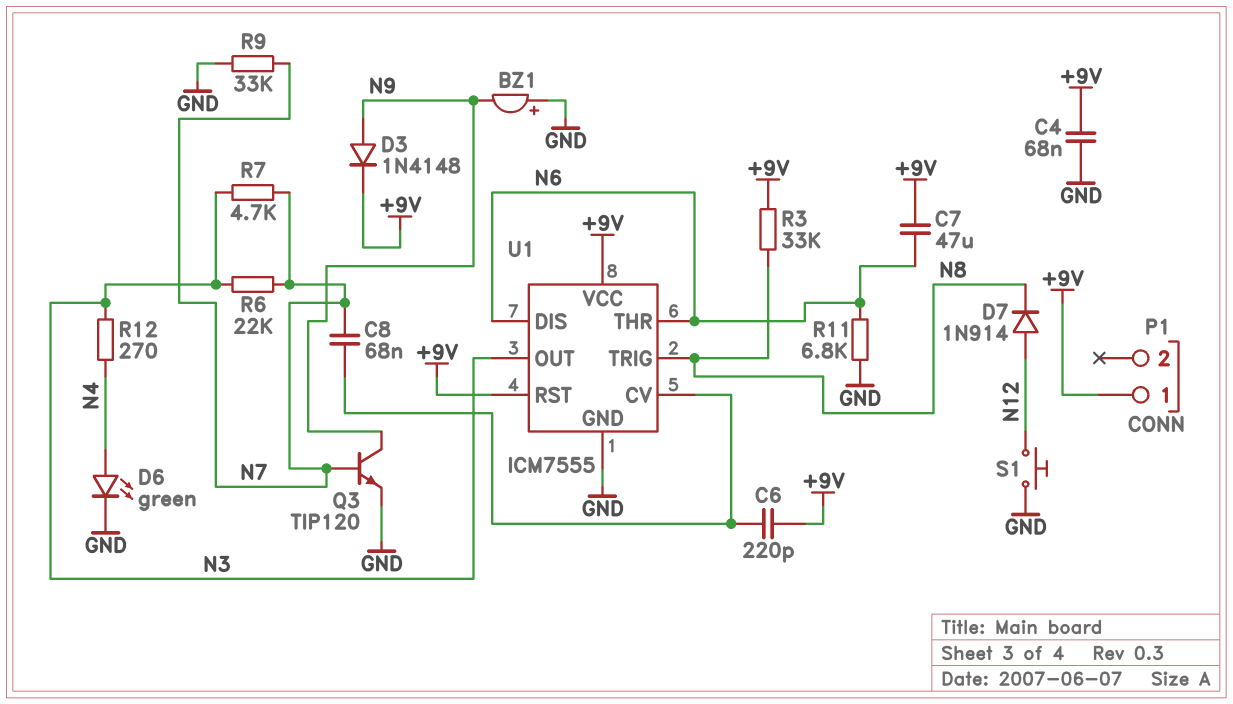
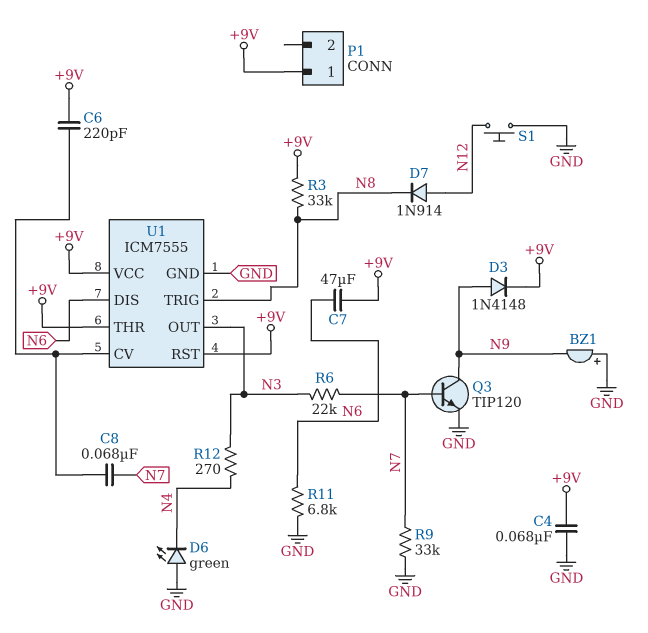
D6: LED green (A N4, K GND) -> LED green (A GND, K N4)
R7: 4.7k (N3, N7) -> none
U1 pin THR: N6 -> +9V

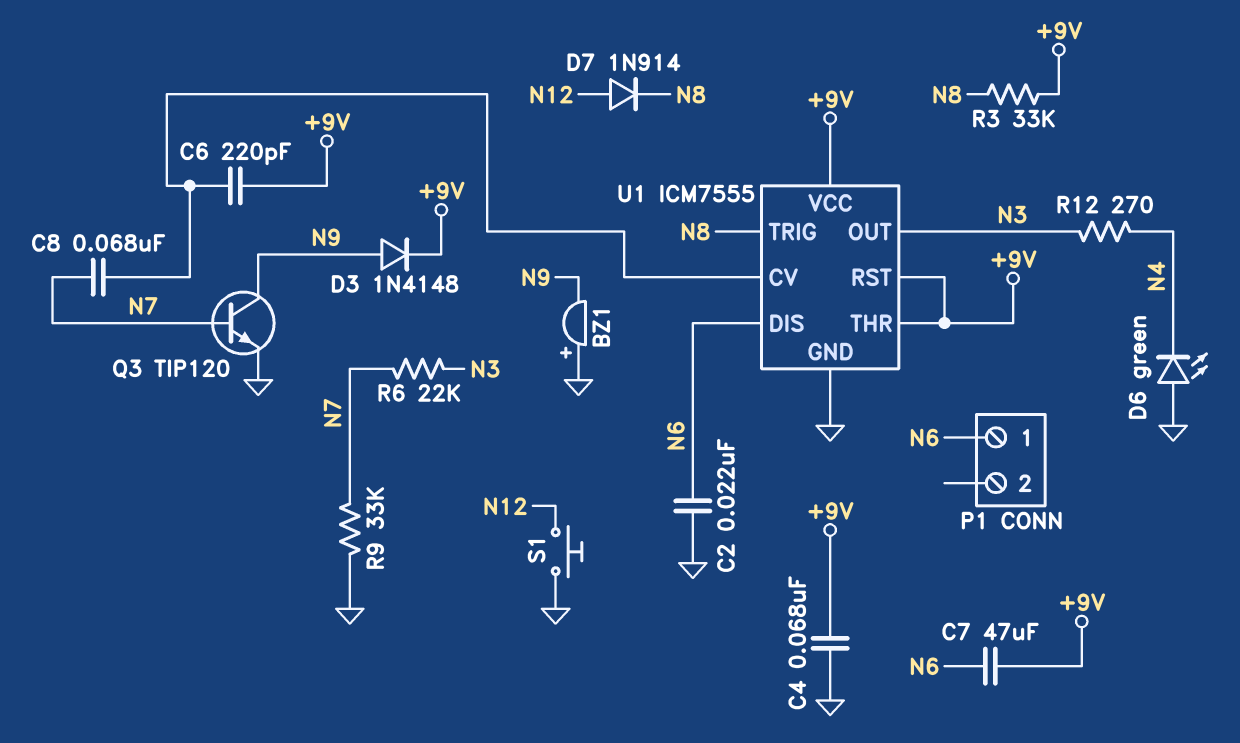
C2: none -> 22nF (GND, N6)
P1 pin 1: +9V -> N6
R11: 6.8k (GND, N6) -> none

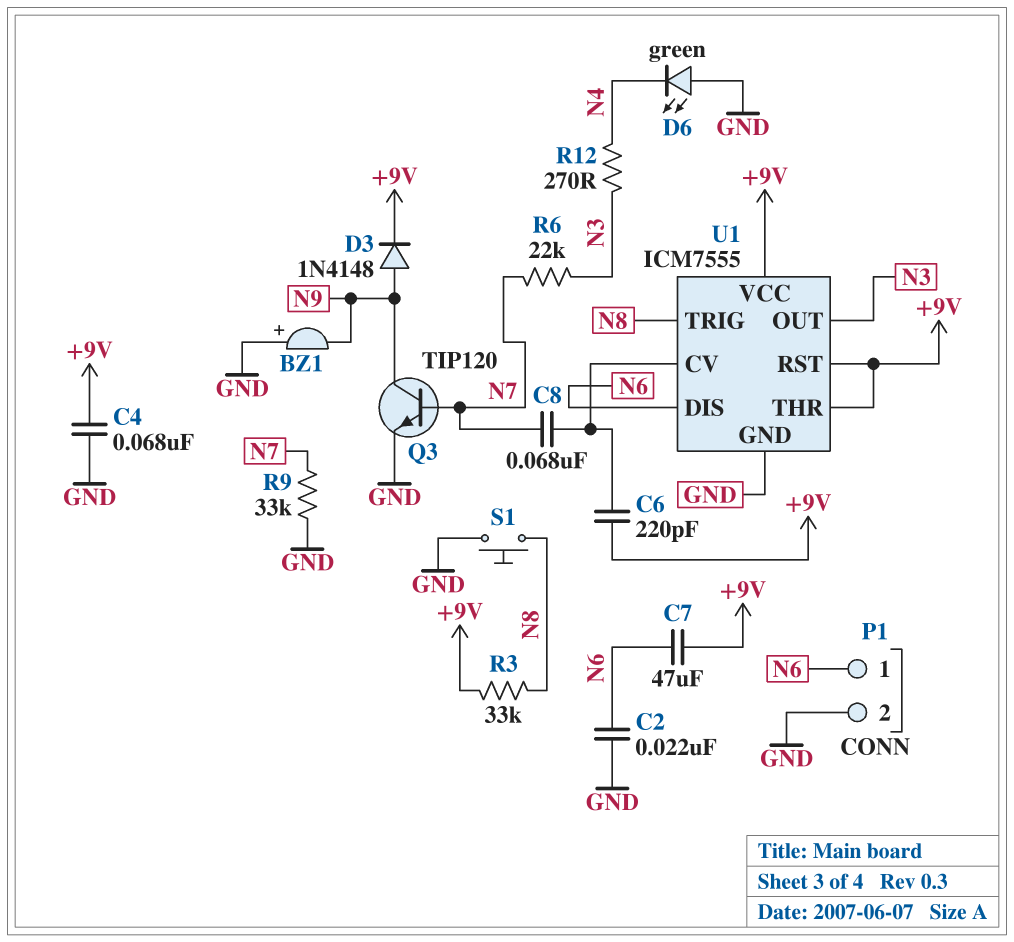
D7: diode 1N914 (A N12, K N8) -> none
P1 pin 2: none -> GND
S1: button (GND, N12) -> button (GND, N8)

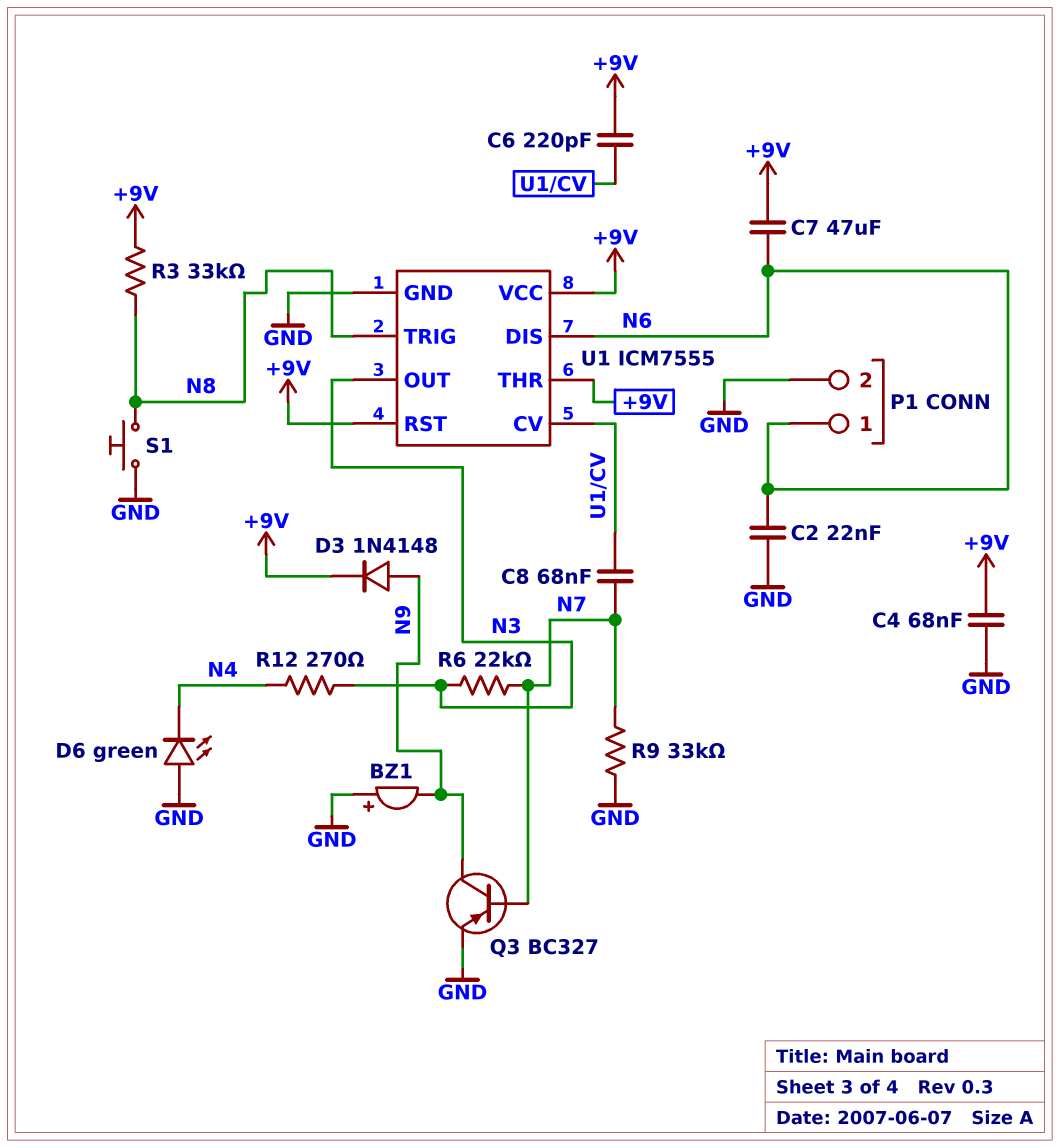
Q3: NPN TIP120 (B N7, C N9, E GND) -> PNP BC327 (B N7, C N9, E GND)

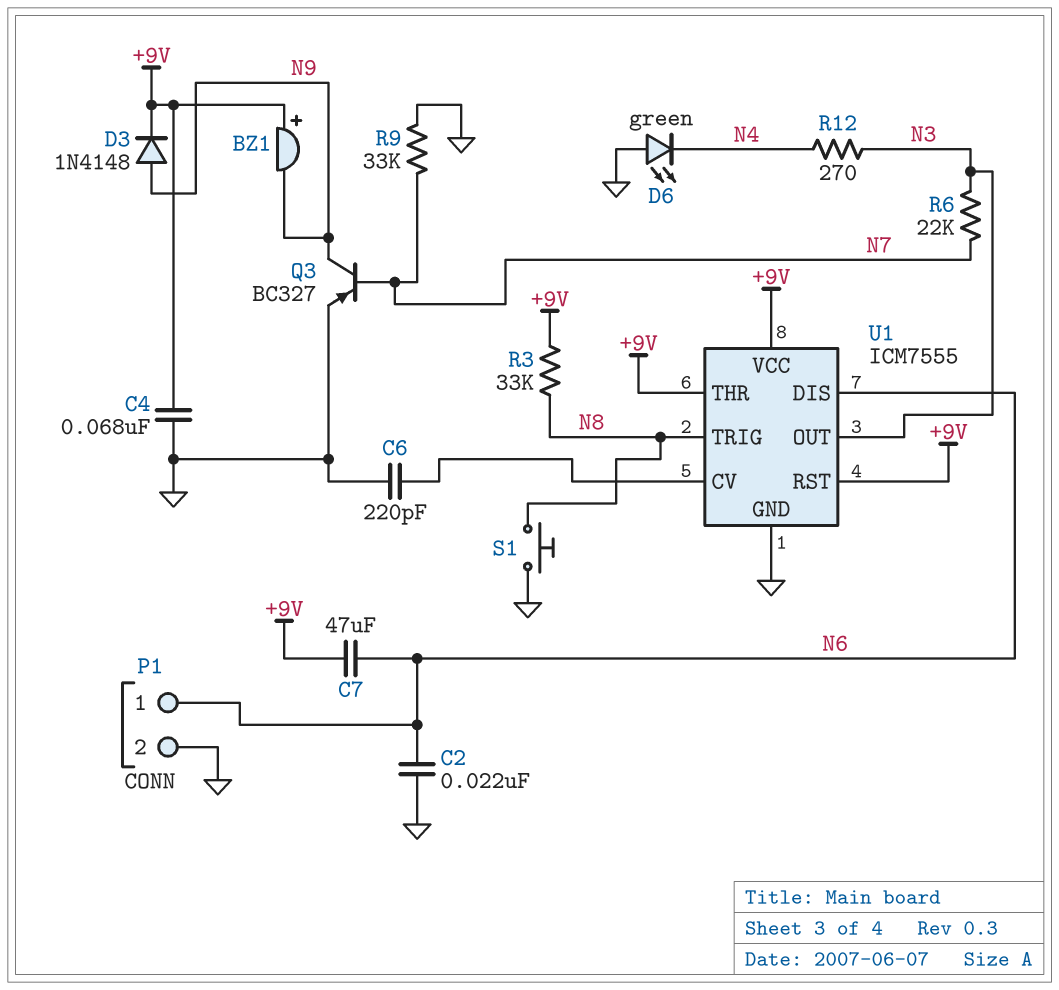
BZ1: buzzer (plus GND, minus N9) -> buzzer (plus +9V, minus N9)
C6: 220pF (+9V, U1/CV) -> 220pF (GND, U1/CV)
C8: 68nF (N7, U1/CV) -> none

